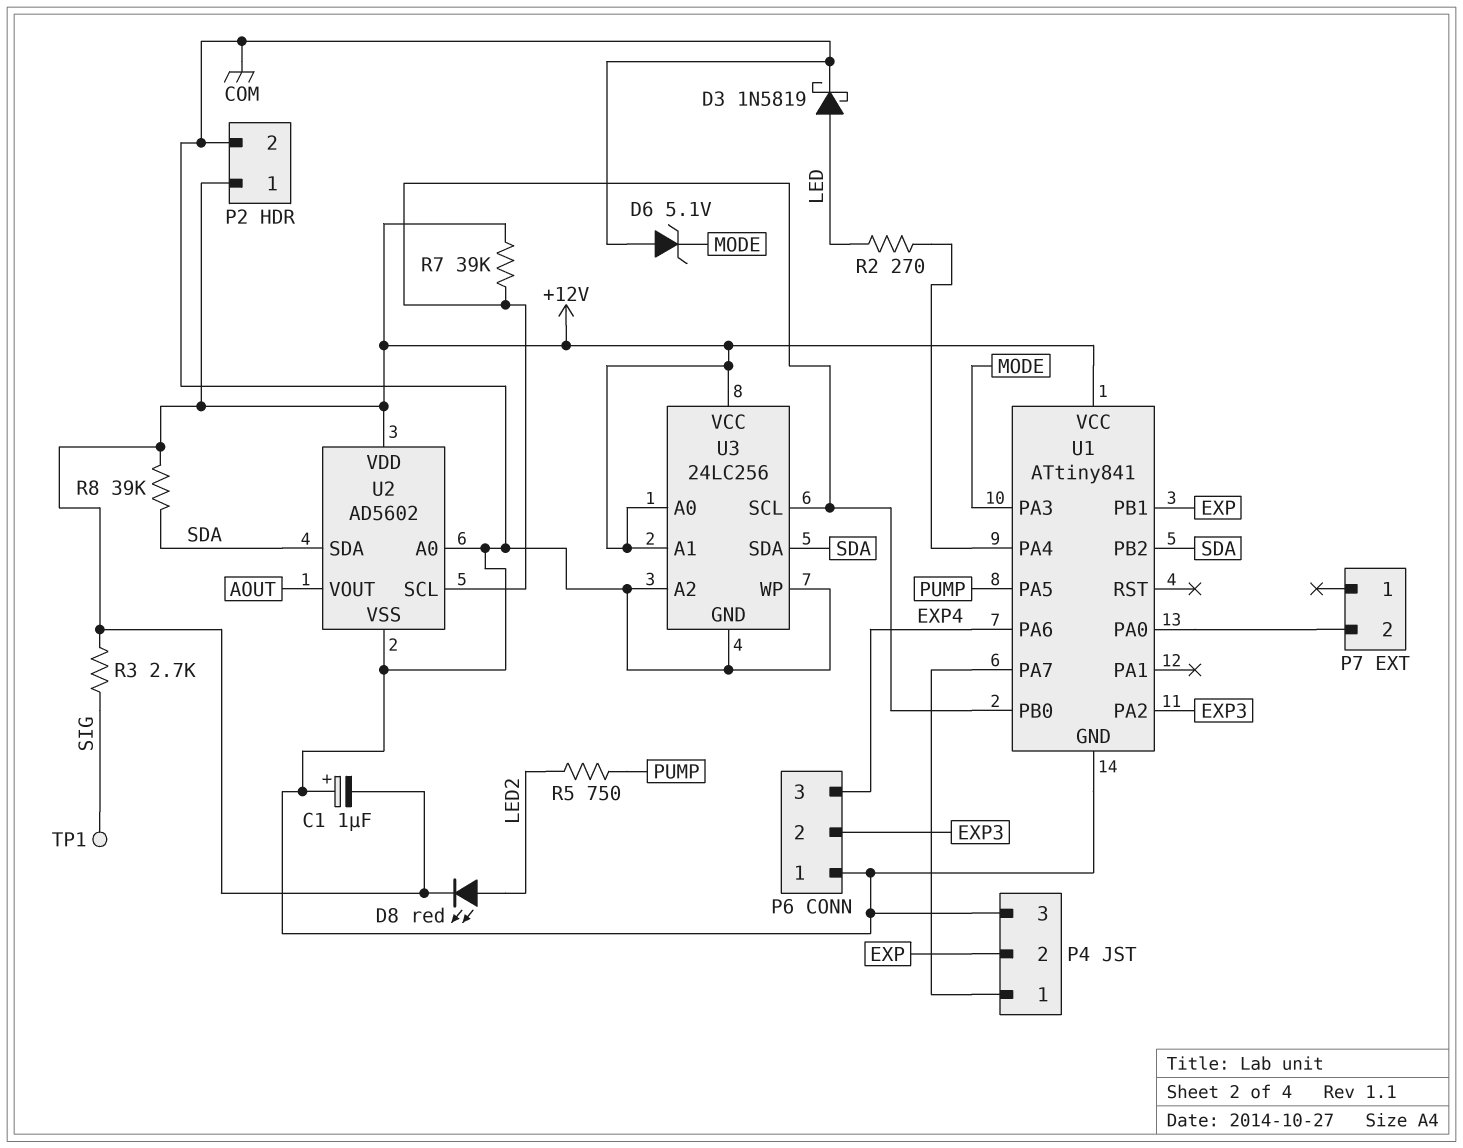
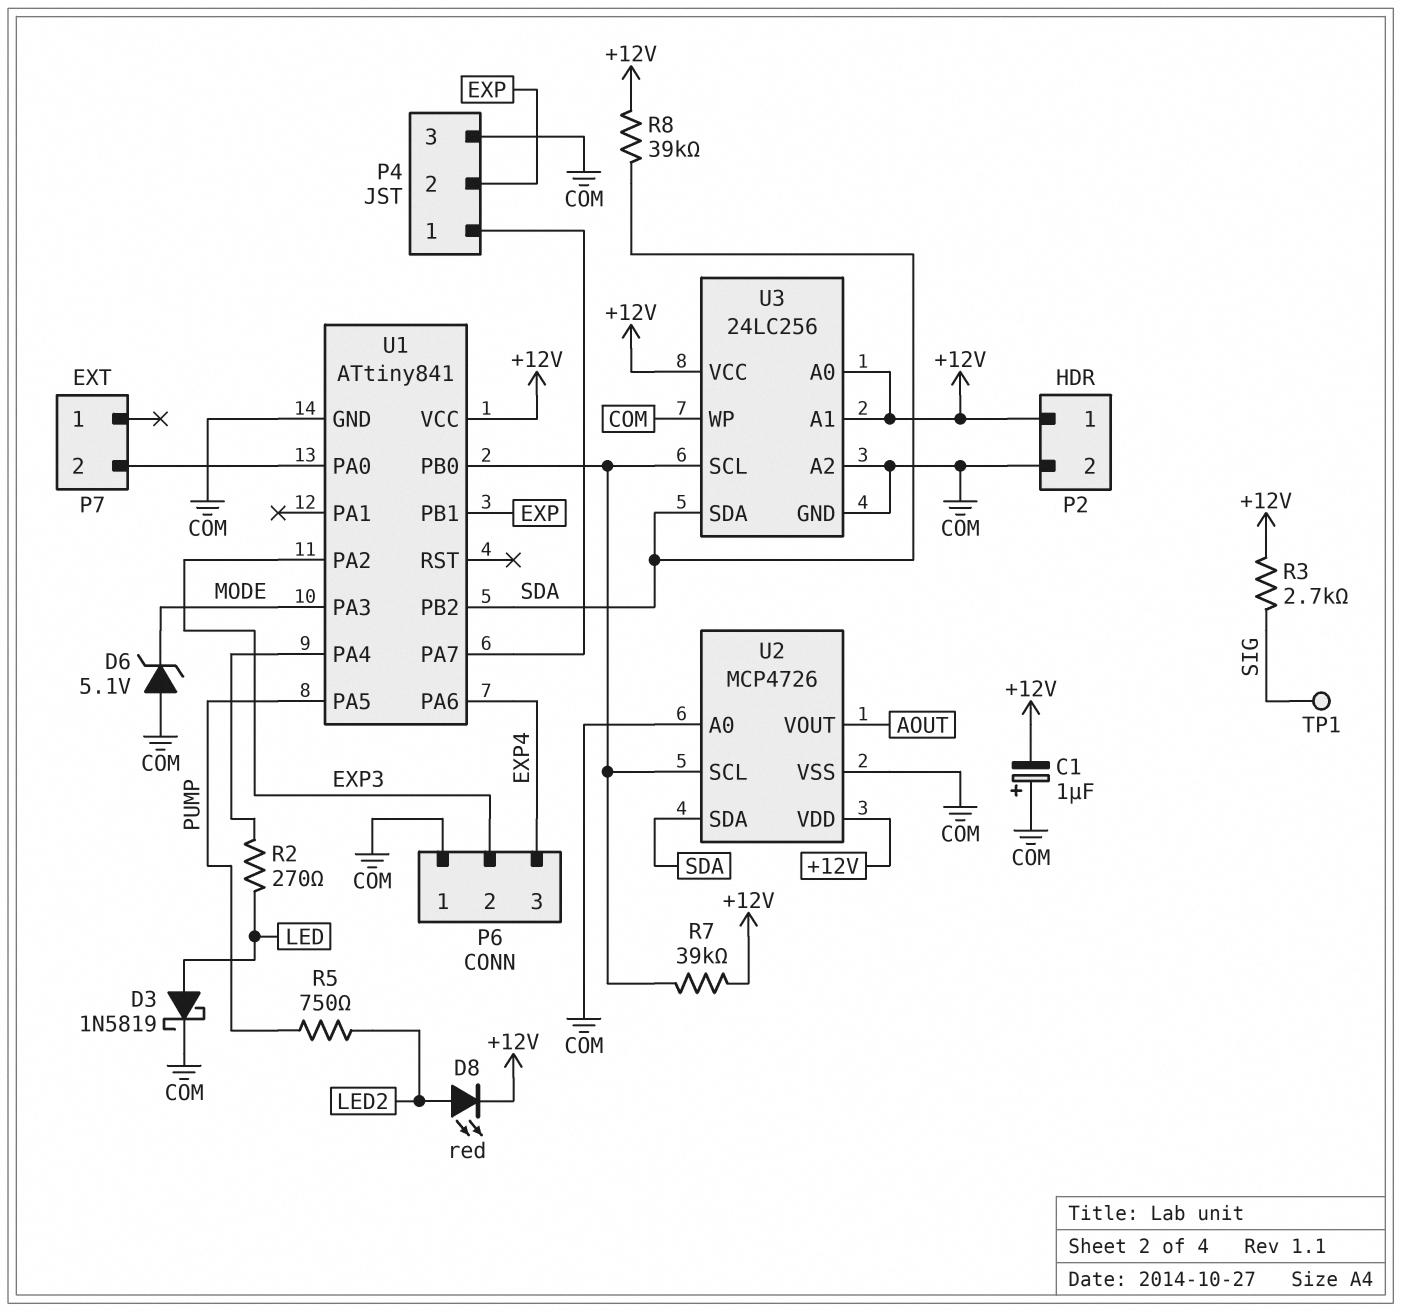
U2: AD5602 -> MCP4726

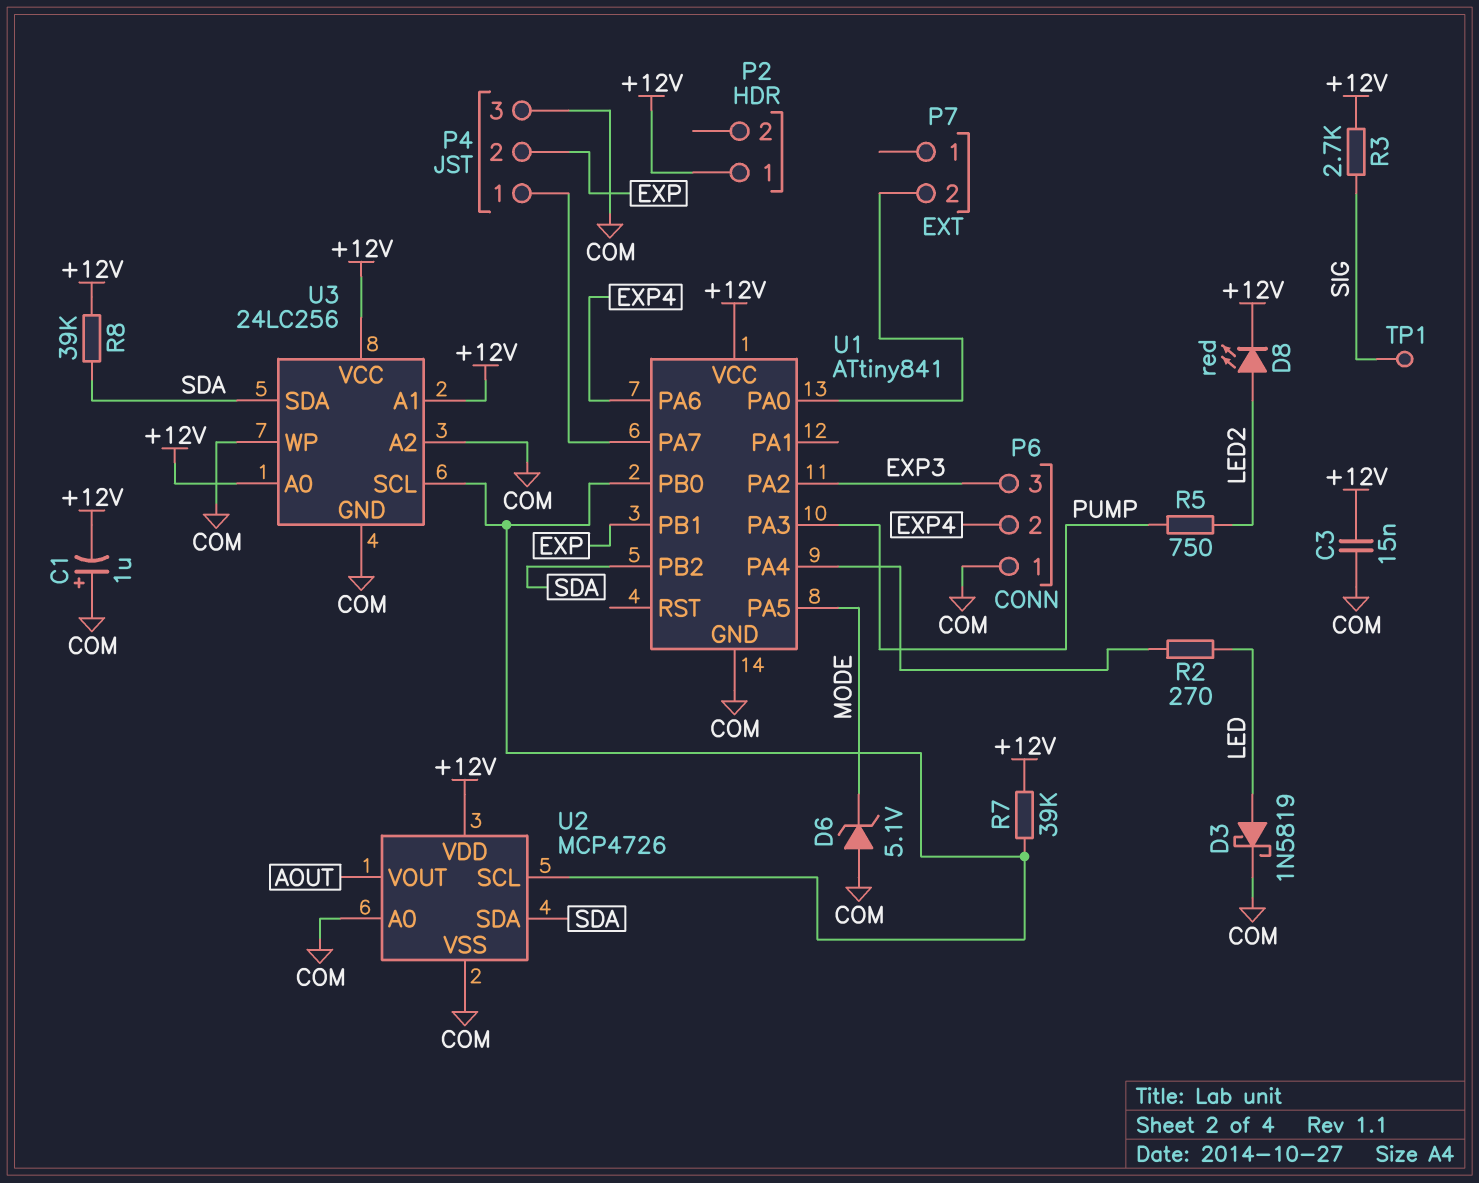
C3: none -> 15nF (+12V, COM)
P2 pin 2: COM -> none
P6 pin 2: EXP3 -> EXP4
P6 pin 3: EXP4 -> EXP3
U1 pin PA3: MODE -> PUMP
U1 pin PA5: PUMP -> MODE

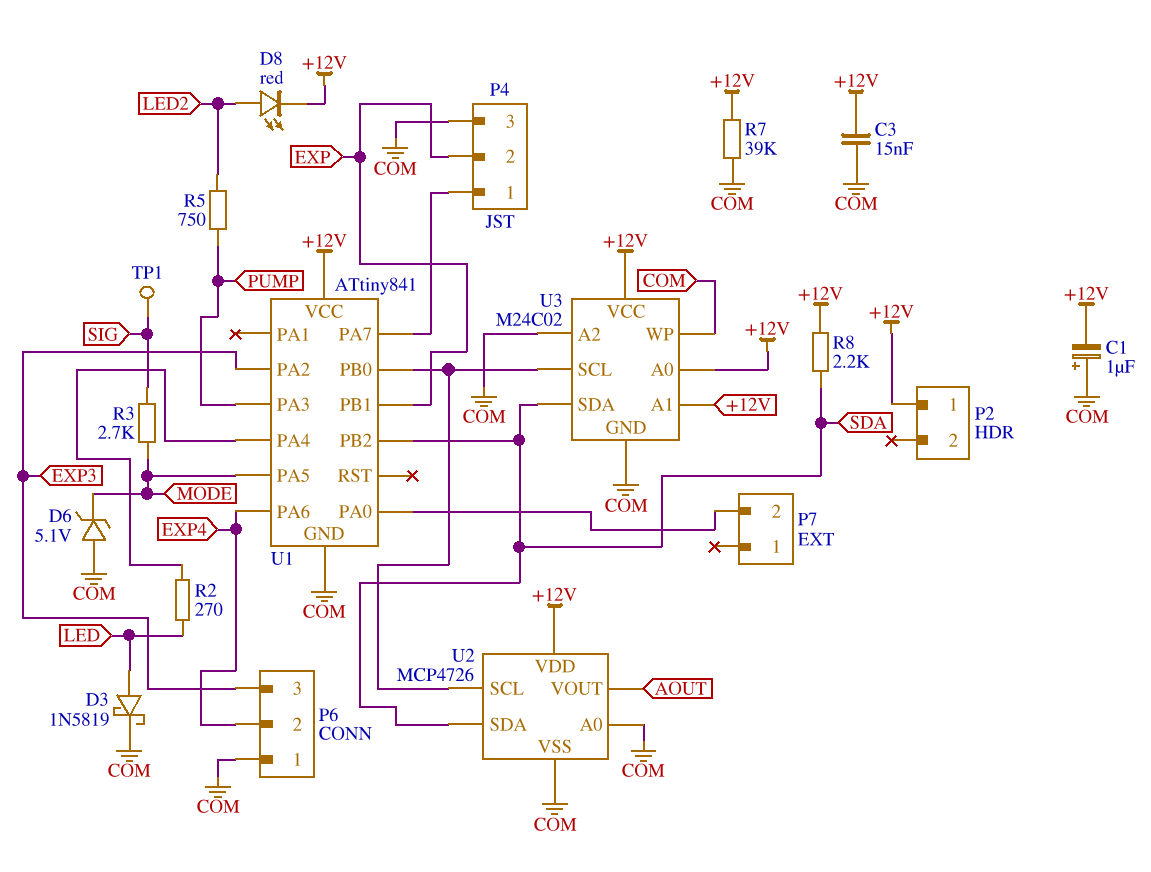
R3: 2.7k (+12V, SIG) -> 2.7k (MODE, SIG)
R7: 39k (+12V, U1/PB0) -> 39k (+12V, COM)
R8: 39k (+12V, SDA) -> 2.2k (+12V, SDA)
U3: 24LC256 -> M24C02

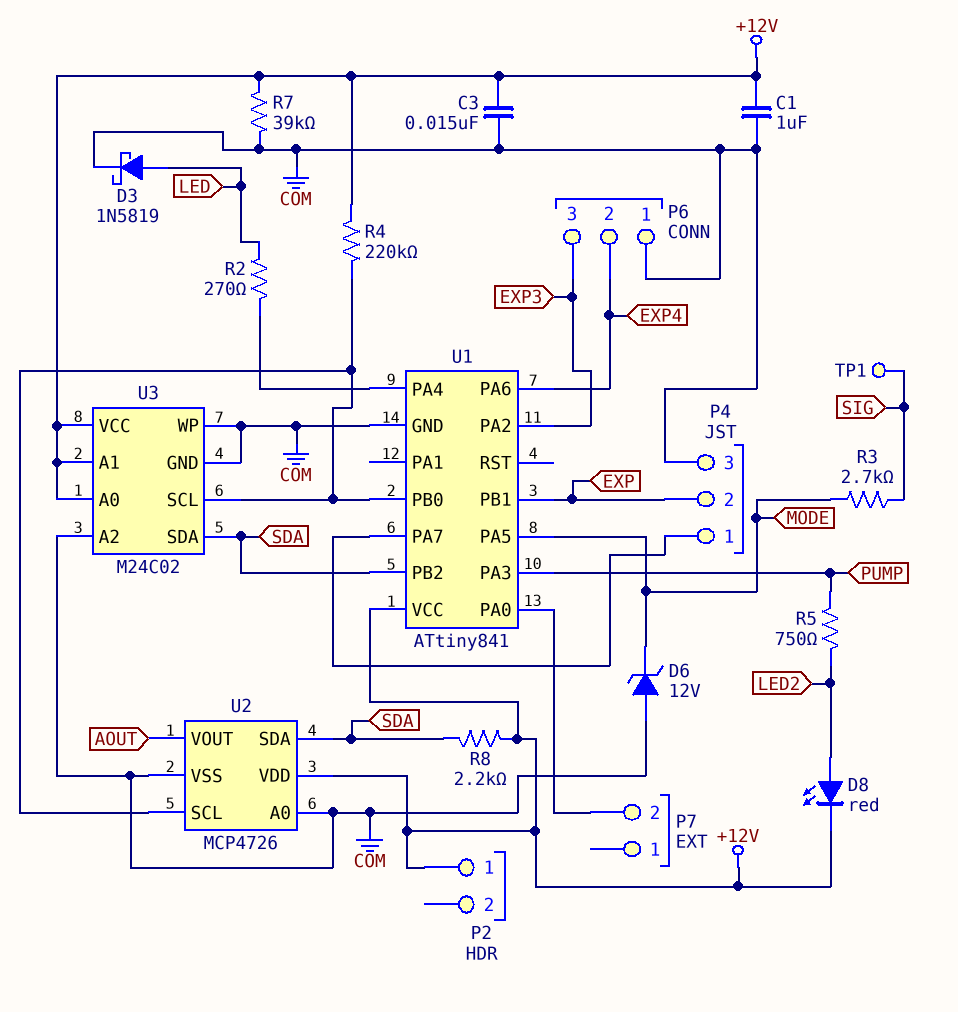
C1: 1uF (plus COM, minus +12V) -> 1uF (+12V, COM)
D6: zener 5.1V (A COM, K MODE) -> zener 12V (A COM, K MODE)
R4: none -> 220k (+12V, U1/PB0)

